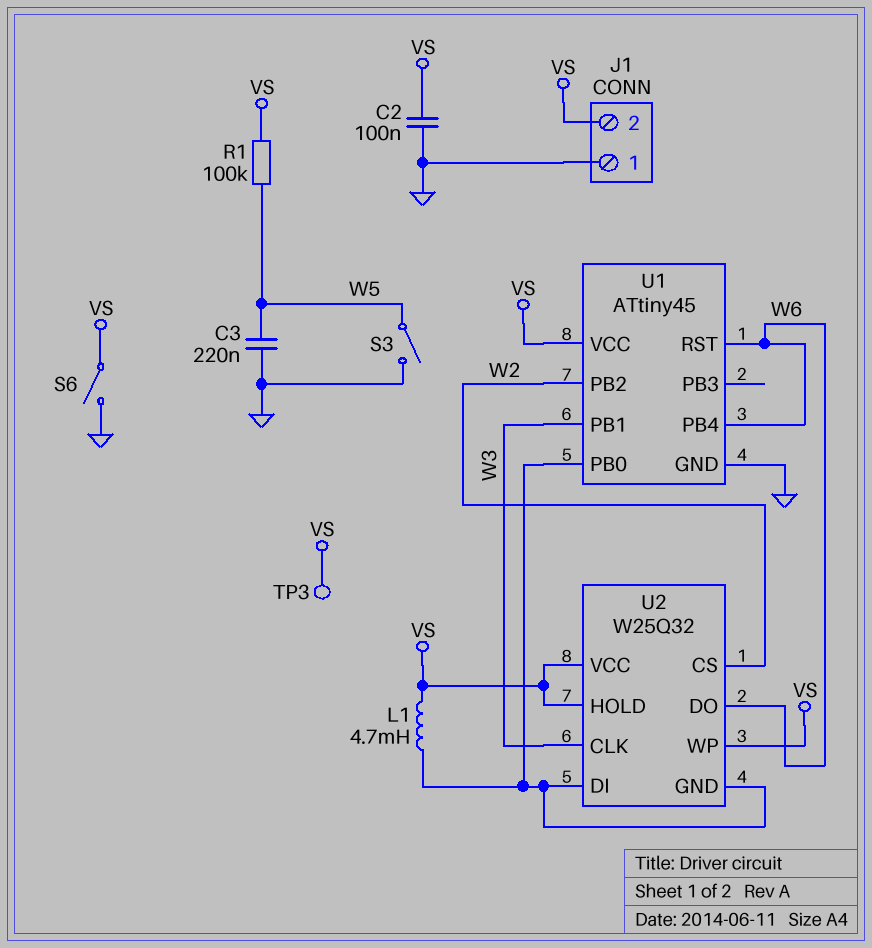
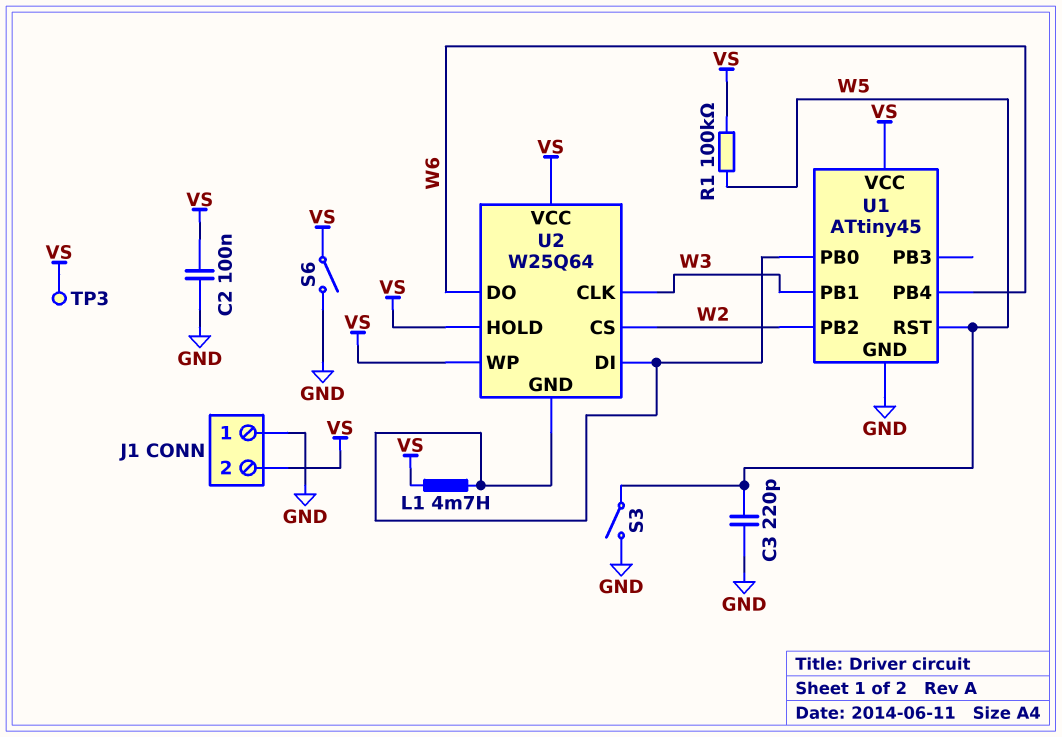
C3: 220nF (GND, W5) -> 220pF (GND, W5)
U1 pin RST: W6 -> W5
U2: W25Q32 -> W25Q64

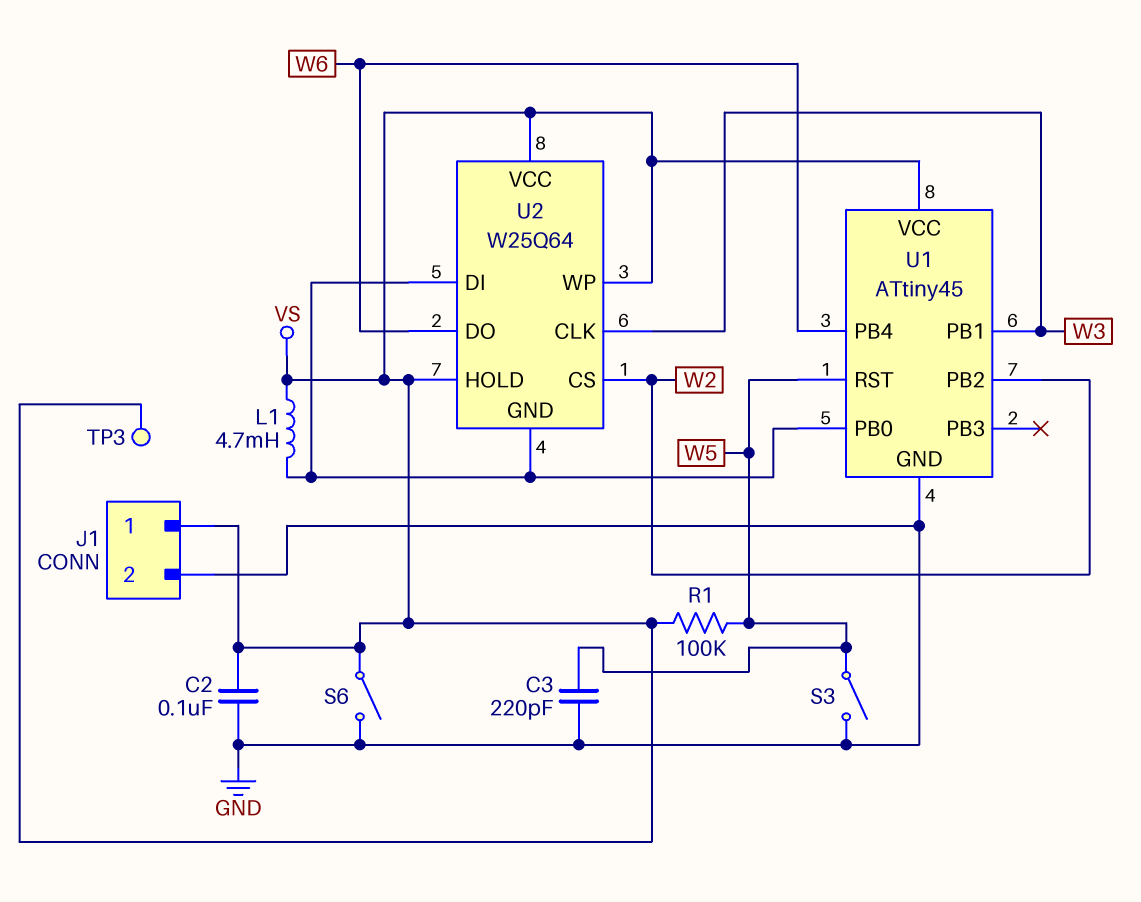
J1 pin 1: GND -> VS
J1 pin 2: VS -> GND

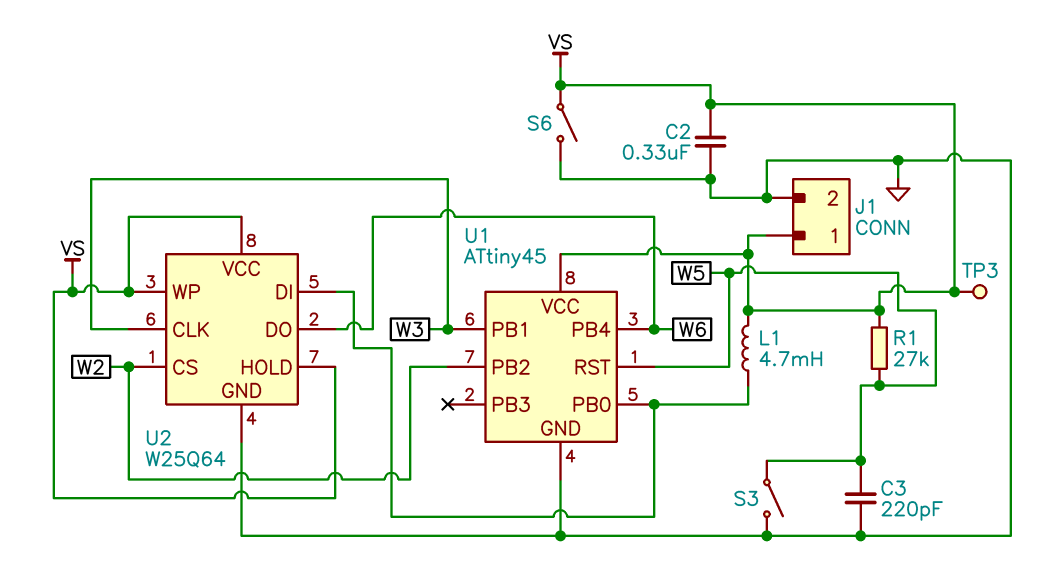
C2: 100nF (GND, VS) -> 330nF (GND, VS)
R1: 100k (VS, W5) -> 27k (VS, W5)
U2 pin GND: U1/PB0 -> GND

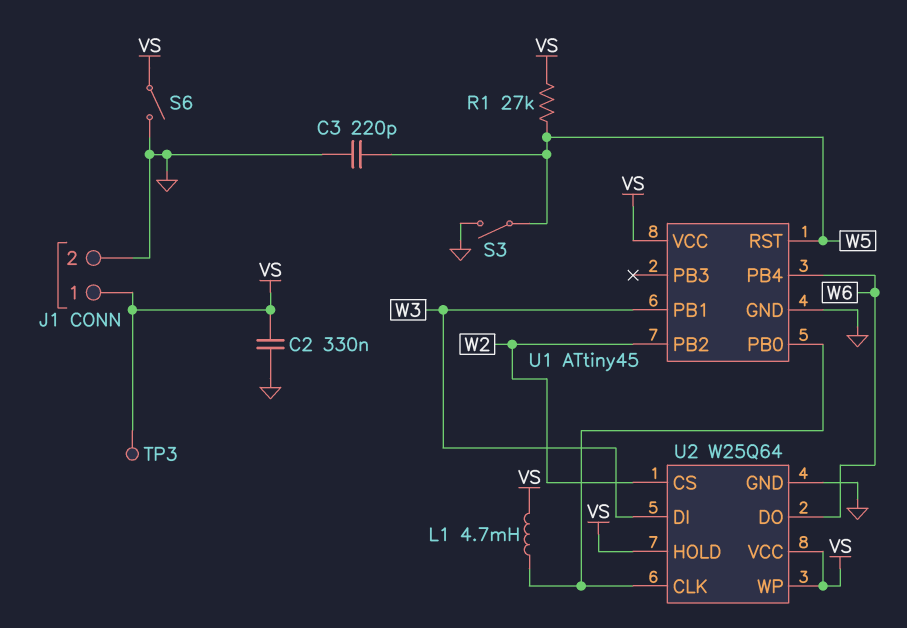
U2 pin CLK: W3 -> U1/PB0
U2 pin DI: U1/PB0 -> W3

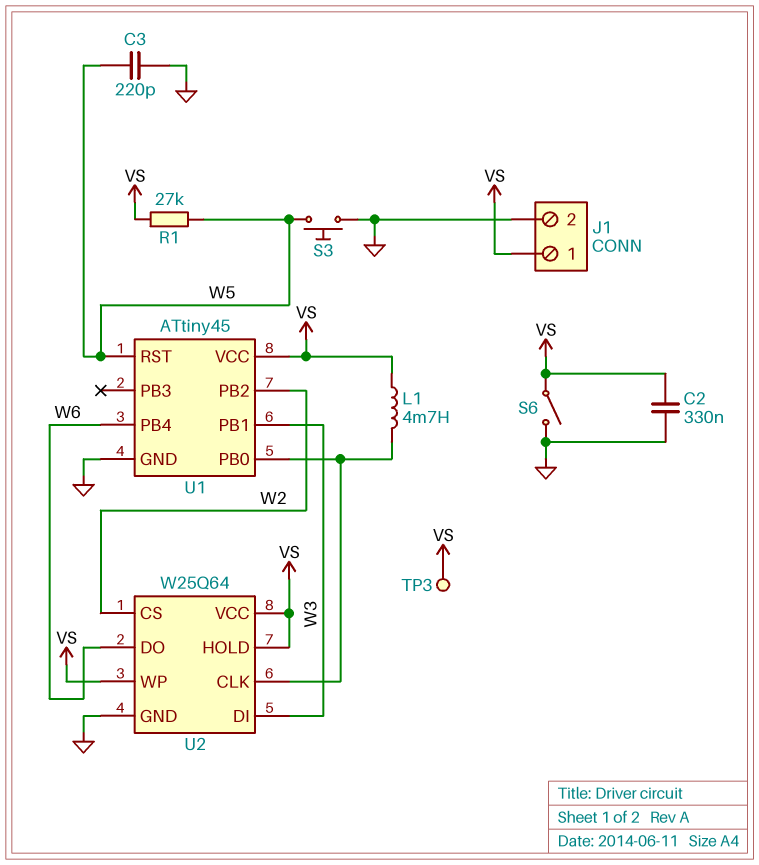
S3: switch (GND, W5) -> button (GND, W5)

